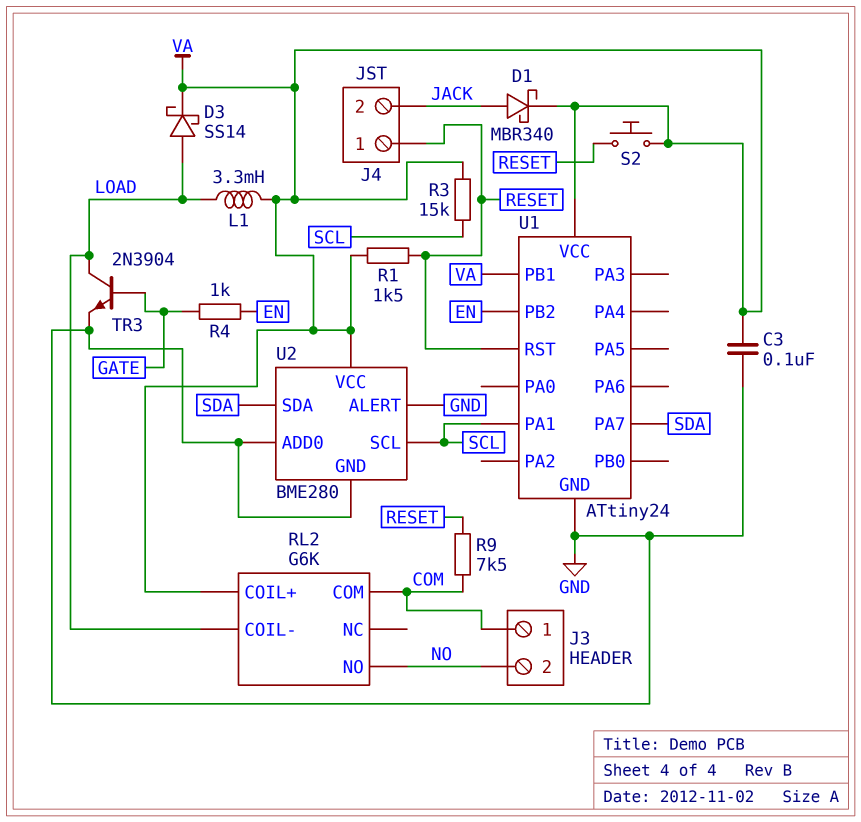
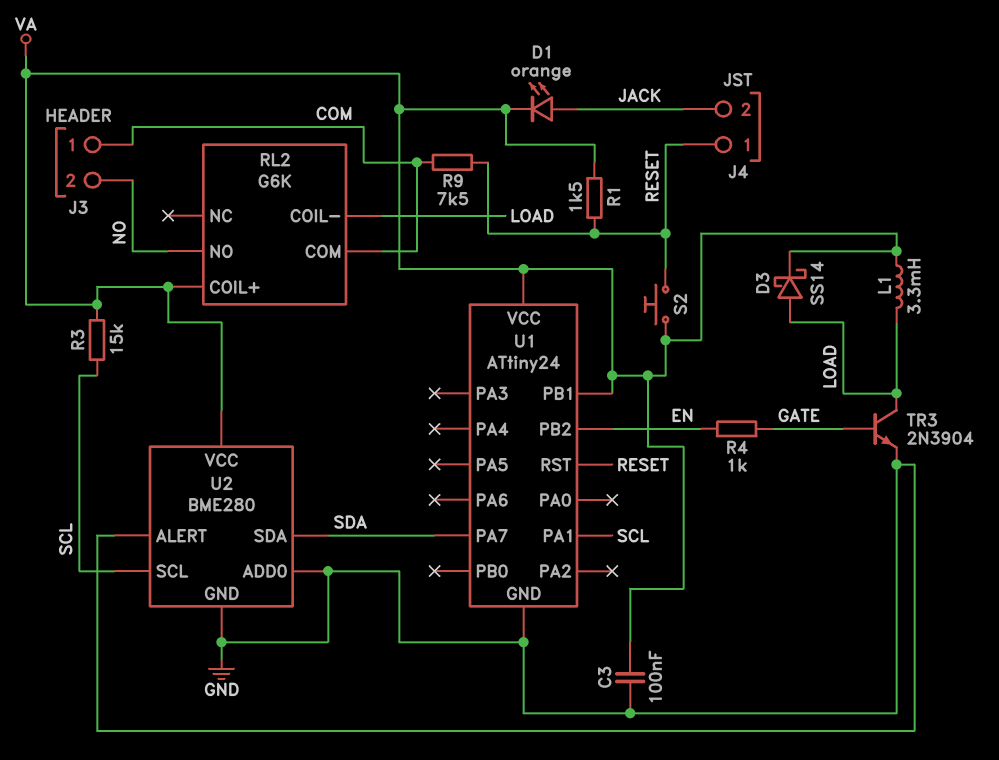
D1: schottky MBR340 (A JACK, K VA) -> LED orange (A JACK, K VA)

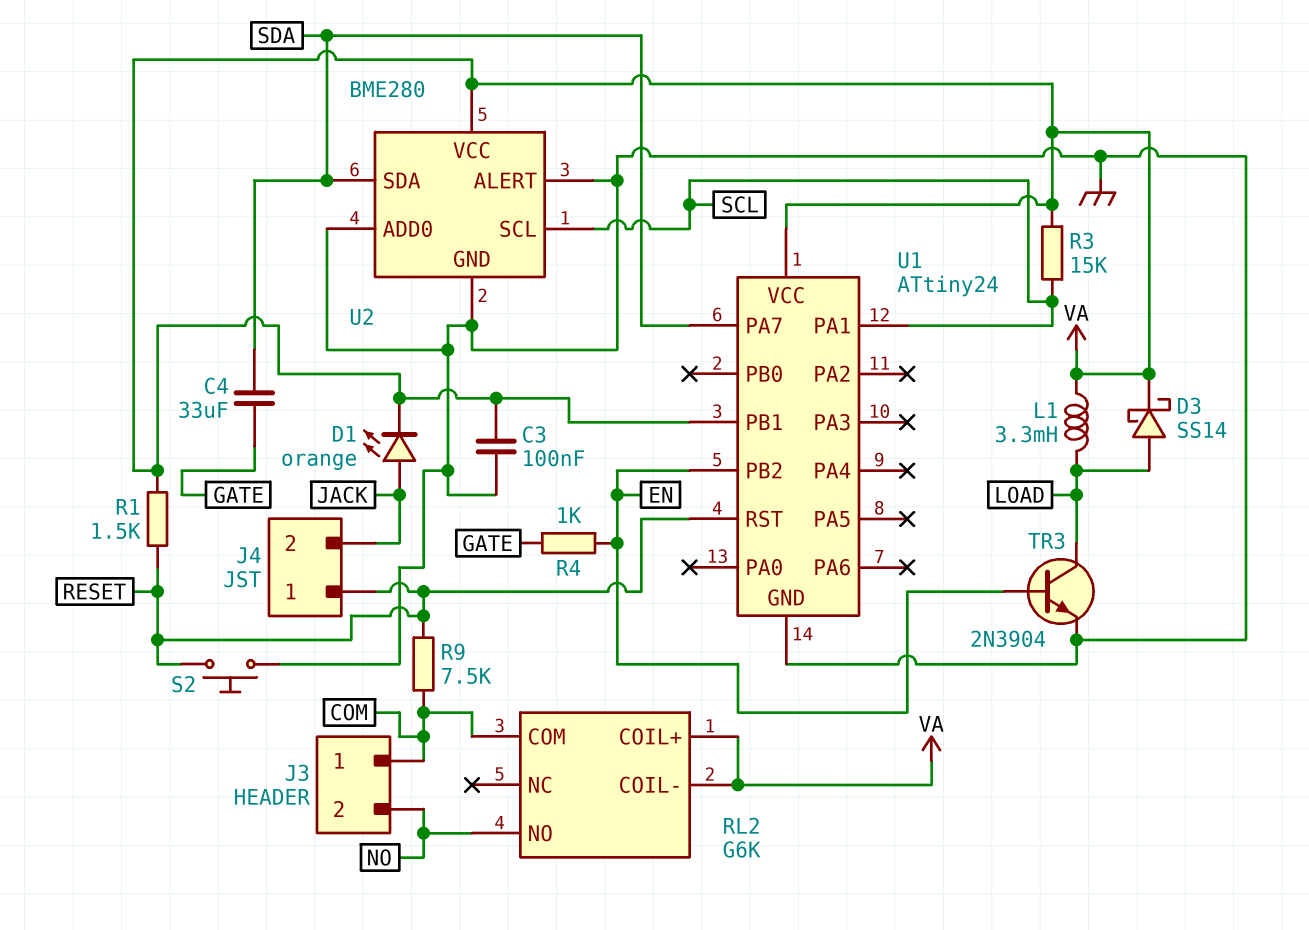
C4: none -> 33uF (GATE, SDA)
RL2 pin COIL-: LOAD -> VA
S2: button (RESET, VA) -> button (GND, RESET)
TR3: NPN 2N3904 (B GATE, C LOAD, E GND) -> NPN 2N3904 (B EN, C LOAD, E GND)

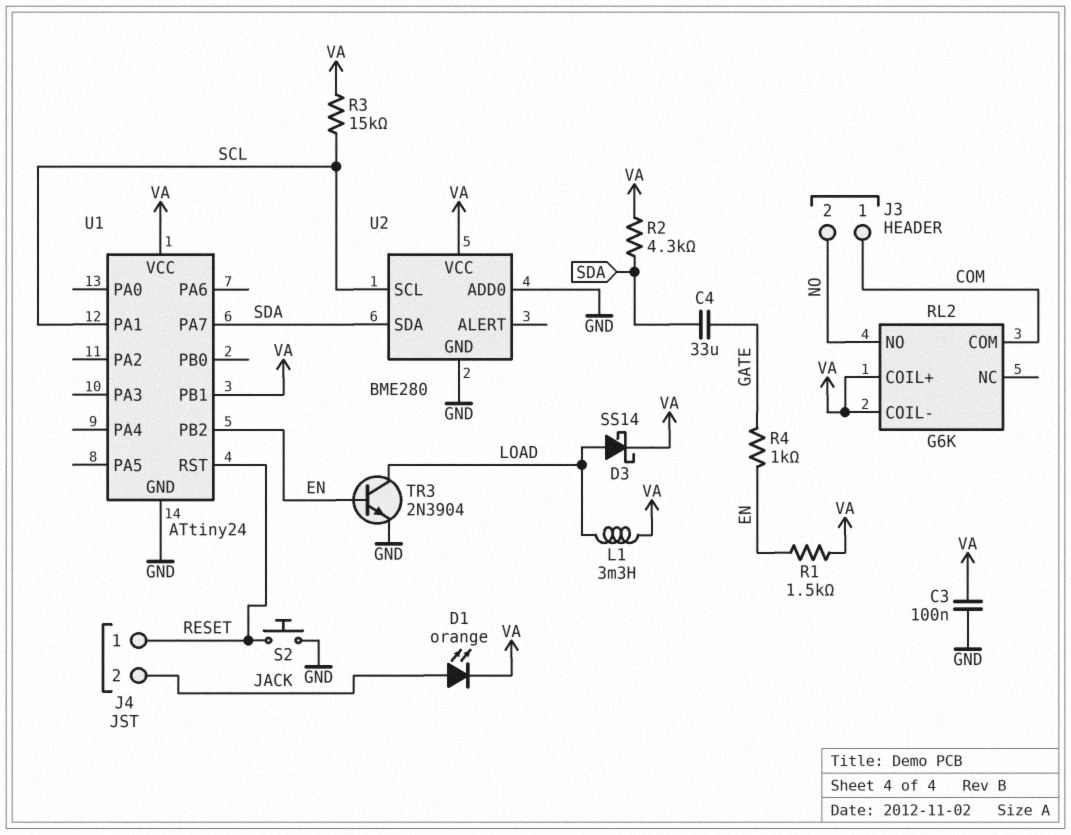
R1: 1.5k (RESET, VA) -> 1.5k (EN, VA)
R2: none -> 4.3k (SDA, VA)
R9: 7.5k (COM, RESET) -> none
U2 pin ALERT: GND -> none

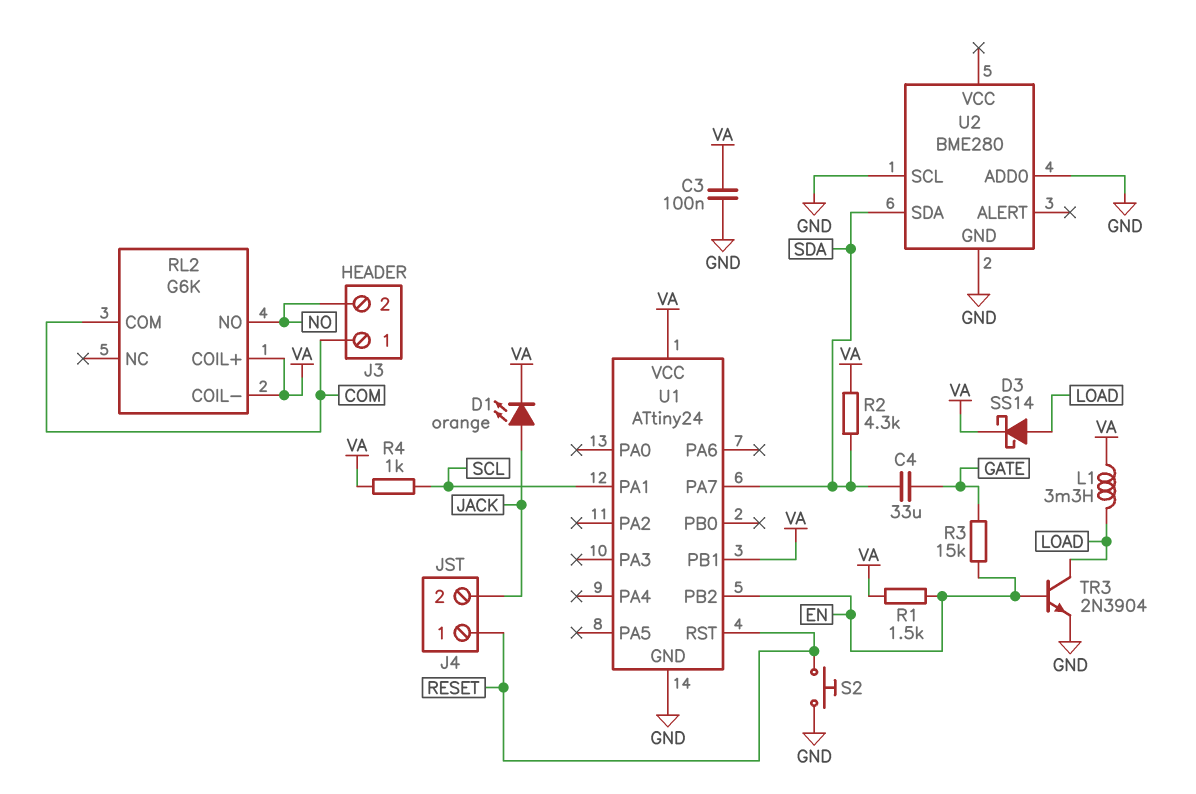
R3: 15k (SCL, VA) -> 15k (EN, GATE)
R4: 1k (EN, GATE) -> 1k (SCL, VA)
U2 pin SCL: SCL -> GND
U2 pin VCC: VA -> none

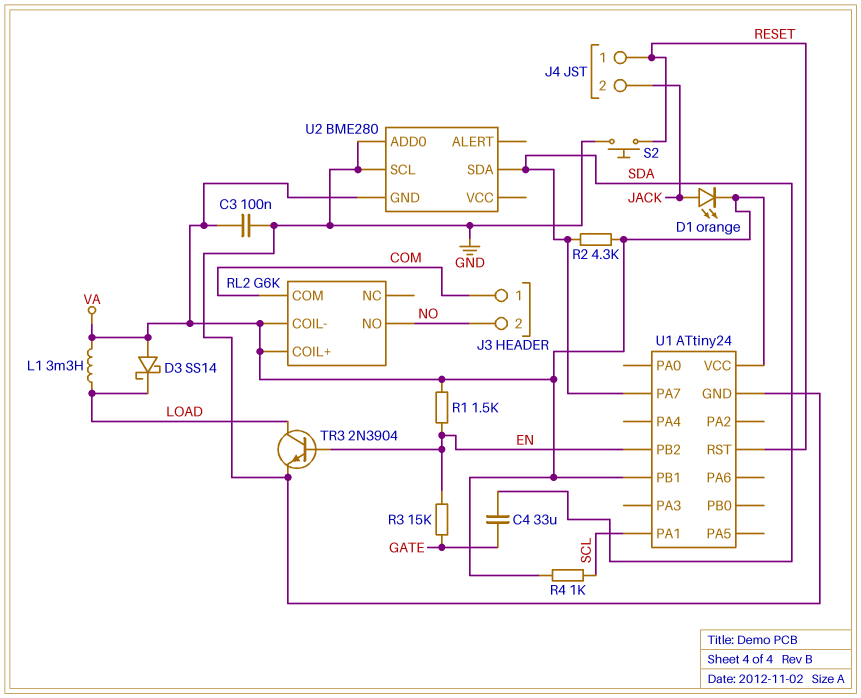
D3: schottky SS14 (A LOAD, K VA) -> schottky SS14 (A VA, K LOAD)
U2 pin GND: GND -> VA

